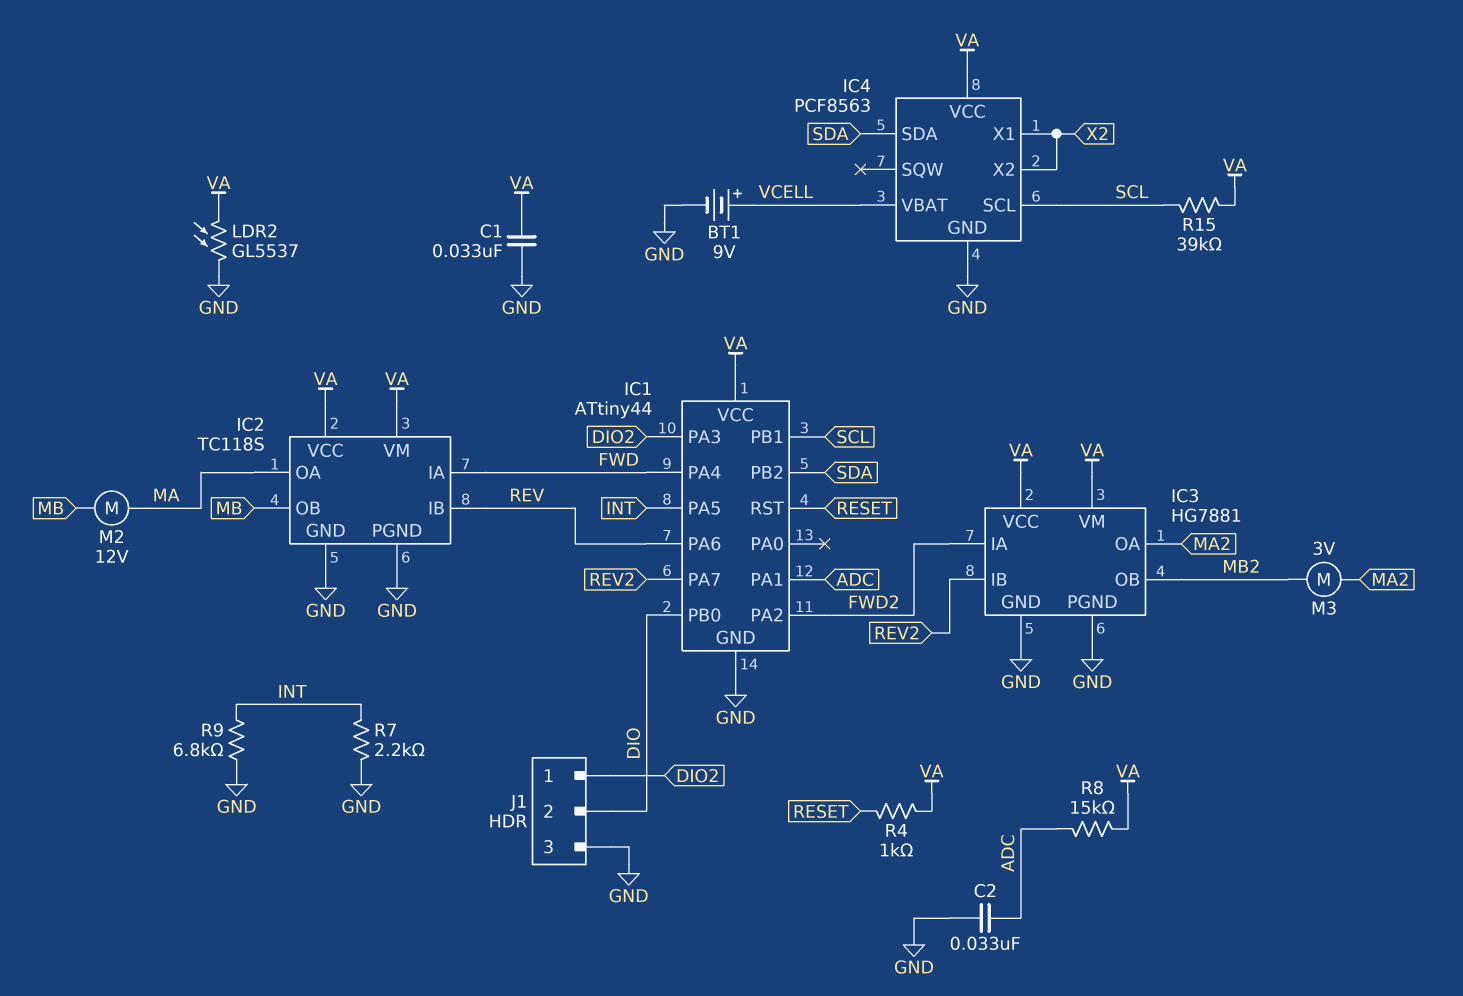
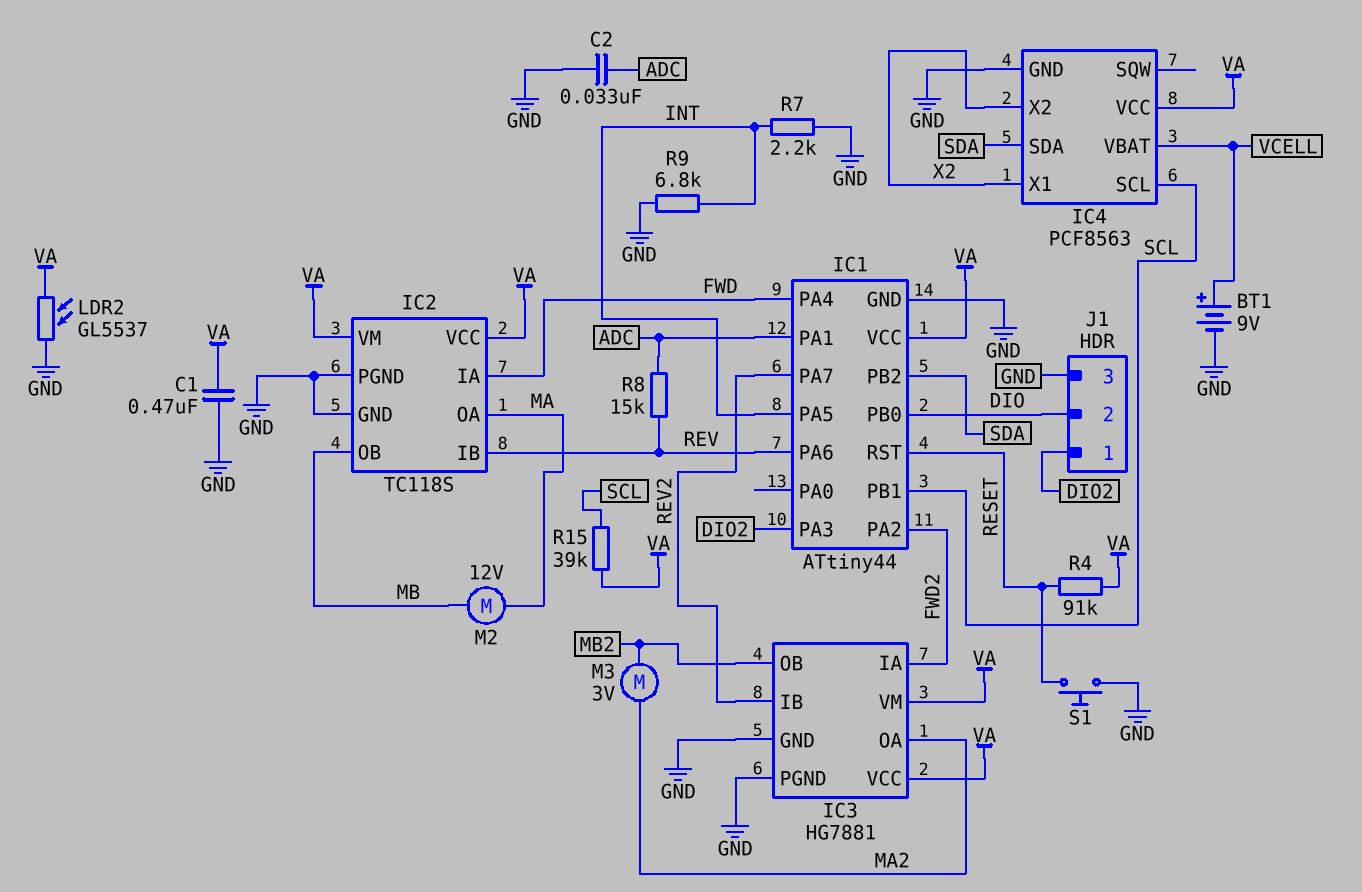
C1: 33nF (GND, VA) -> 470nF (GND, VA)
R4: 1k (RESET, VA) -> 91k (RESET, VA)
R8: 15k (ADC, VA) -> 15k (ADC, REV)
S1: none -> button (GND, RESET)

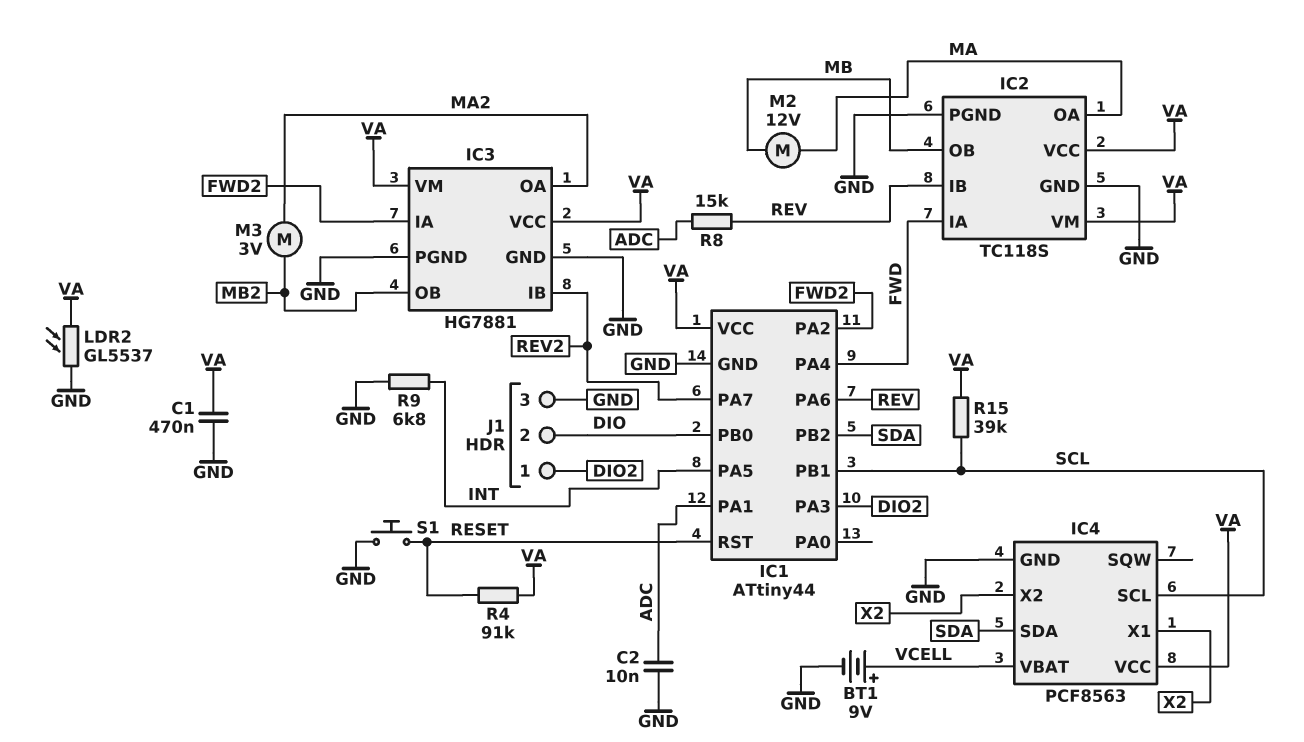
C2: 33nF (ADC, GND) -> 10nF (ADC, GND)
R7: 2.2k (GND, INT) -> none

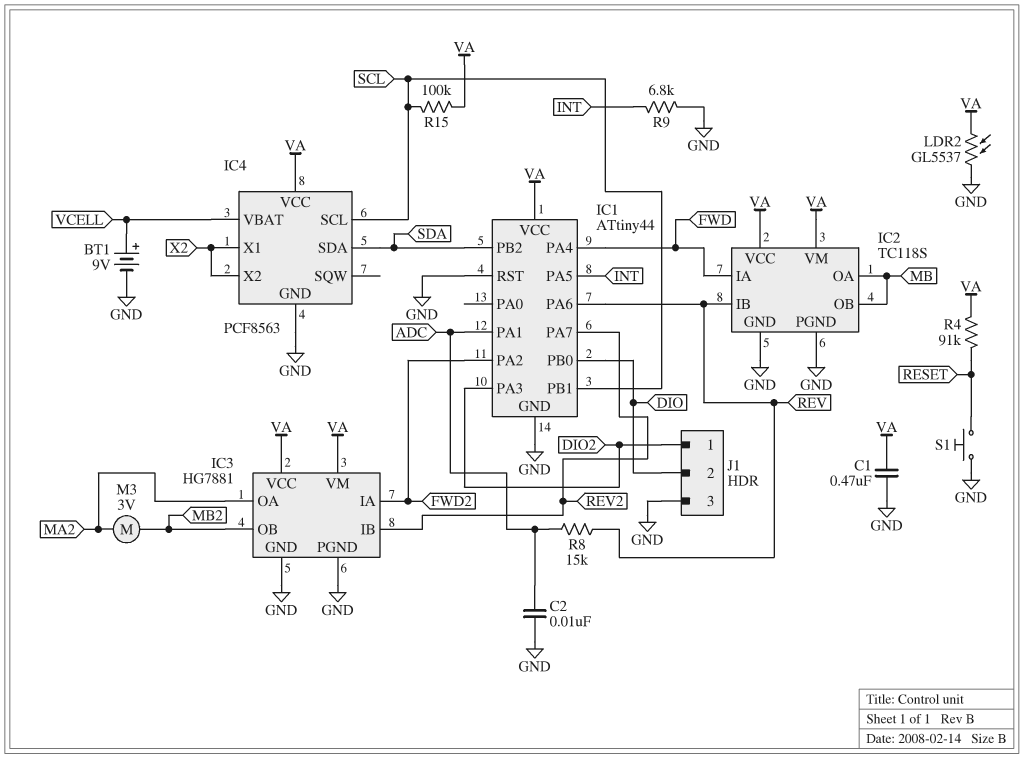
IC1 pin RST: RESET -> GND
IC2 pin OA: MA -> MB
M2: motor 12V (MA, MB) -> none
R15: 39k (SCL, VA) -> 100k (SCL, VA)

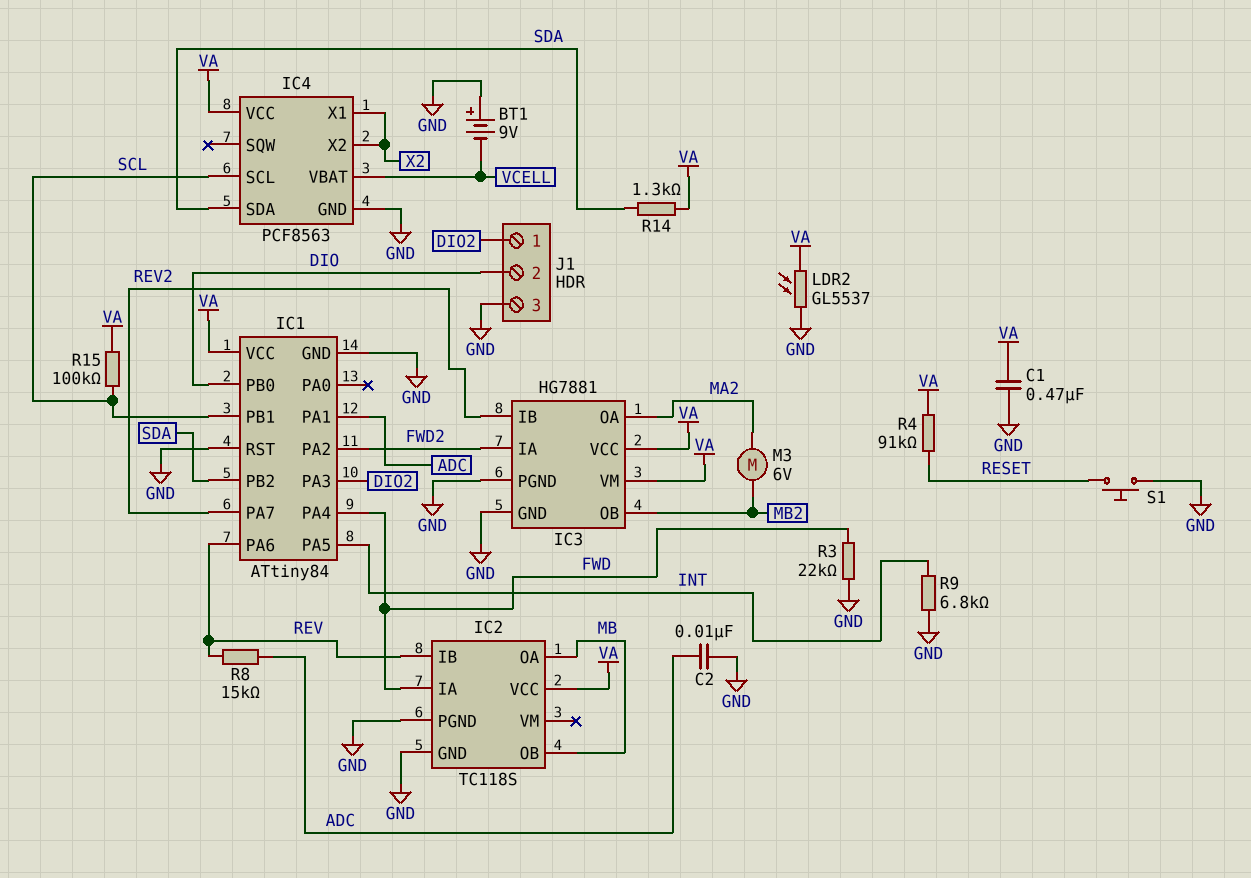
BT1: 9V (plus VCELL, minus GND) -> 9V (plus GND, minus VCELL)
IC1: ATtiny44 -> ATtiny84
IC2 pin VM: VA -> none
M3: motor 3V (MA2, MB2) -> motor 6V (MA2, MB2)
R3: none -> 22k (FWD, GND)
R14: none -> 1.3k (SDA, VA)

